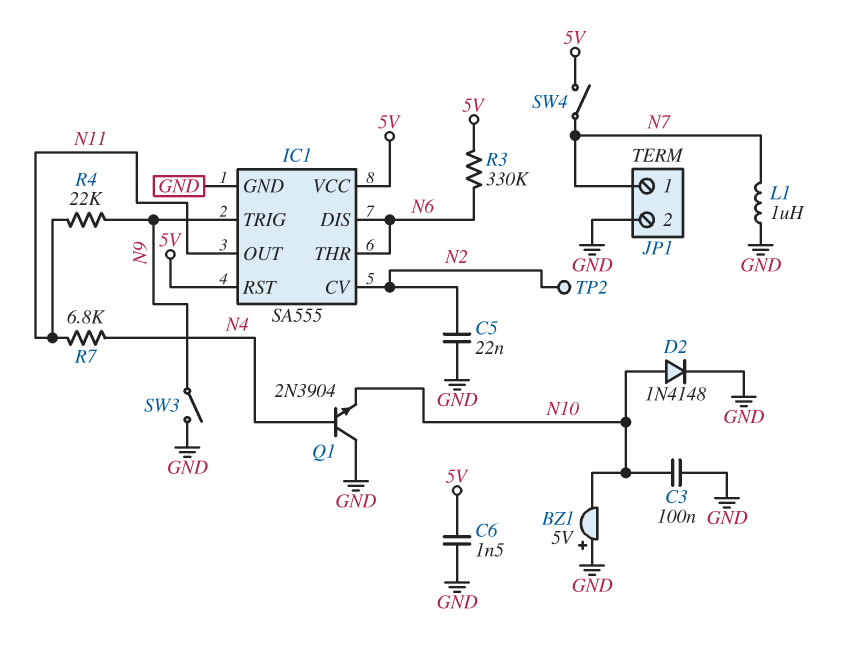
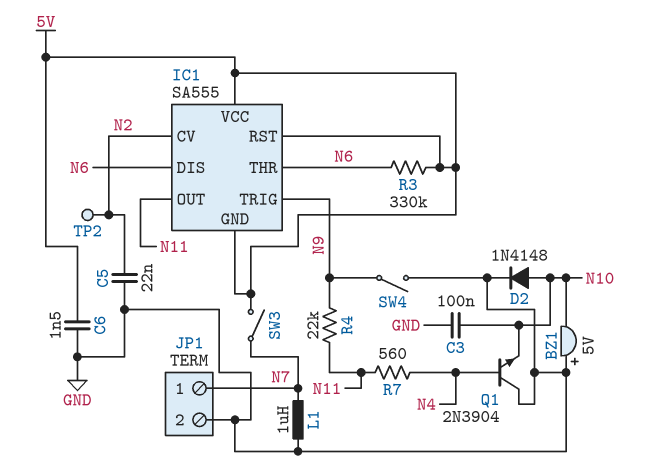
IC1 pin GND: GND -> 5V
R7: 6.8k (N4, N11) -> 560 (N4, N11)
SW3: switch (GND, N9) -> switch (5V, N7)
SW4: switch (5V, N7) -> switch (GND, N9)

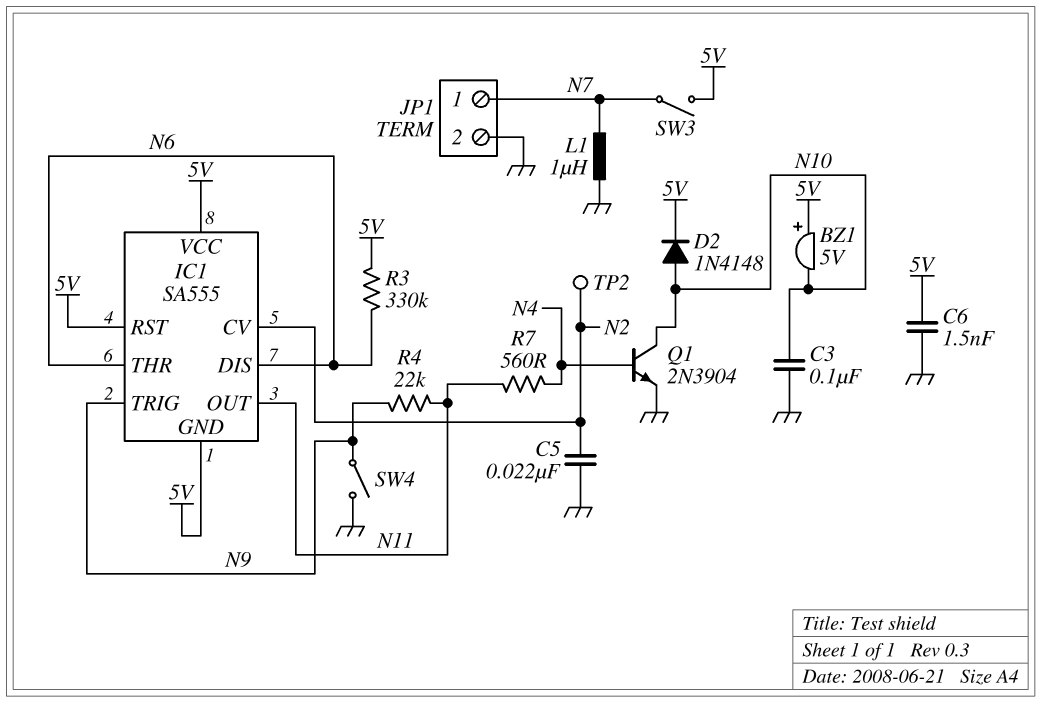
BZ1: buzzer 5V (plus GND, minus N10) -> buzzer 5V (plus 5V, minus N10)
D2: diode 1N4148 (A N10, K GND) -> diode 1N4148 (A N10, K 5V)
Q1: NPN 2N3904 (B N4, C GND, E N10) -> NPN 2N3904 (B N4, C N10, E GND)

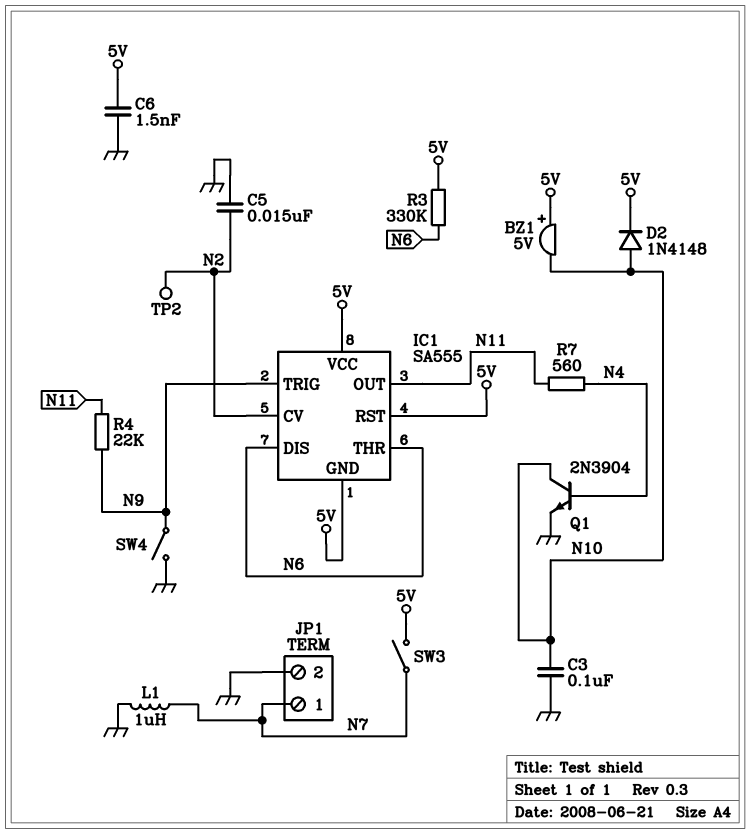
C5: 22nF (GND, N2) -> 15nF (GND, N2)

